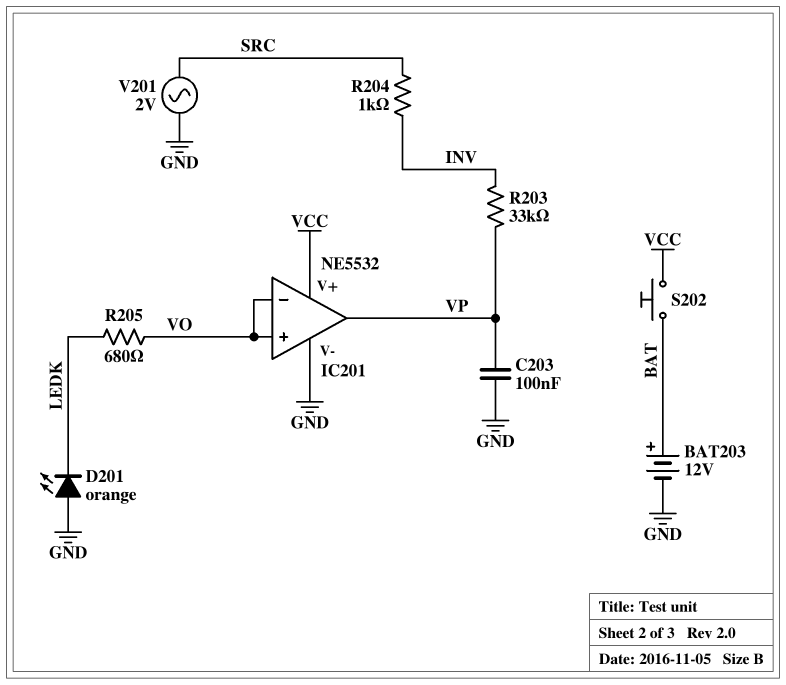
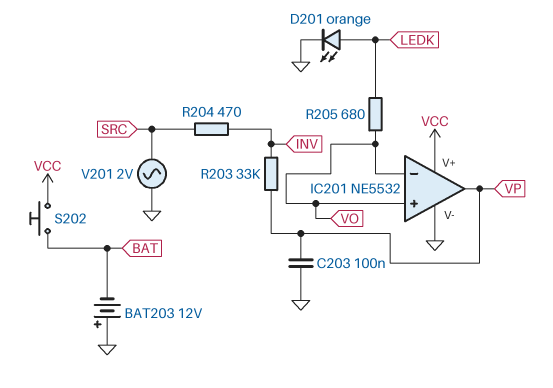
BAT203: 12V (plus BAT, minus GND) -> 12V (plus GND, minus BAT)
D201: LED orange (A GND, K LEDK) -> LED orange (A LEDK, K GND)
R204: 1k (INV, SRC) -> 470 (INV, SRC)

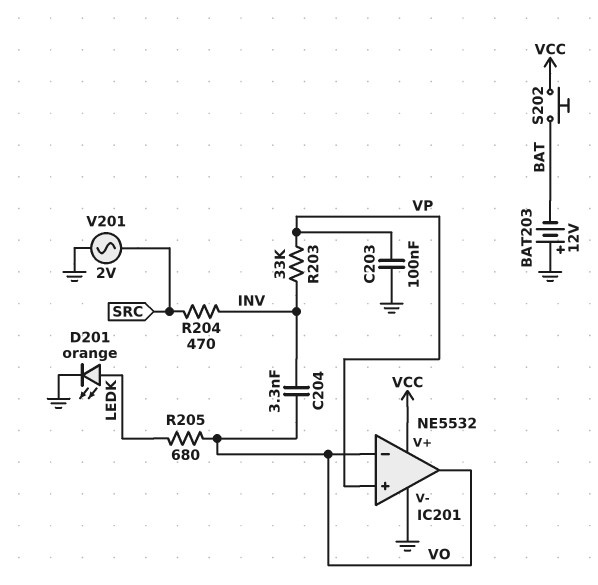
C204: none -> 3.3nF (INV, VO)
IC201 pin in+: VO -> VP
IC201 pin out: VP -> VO

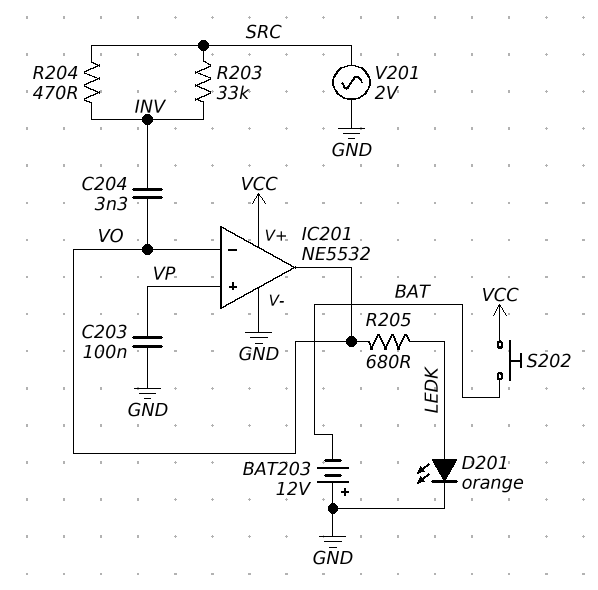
R203: 33k (INV, VP) -> 33k (INV, SRC)

